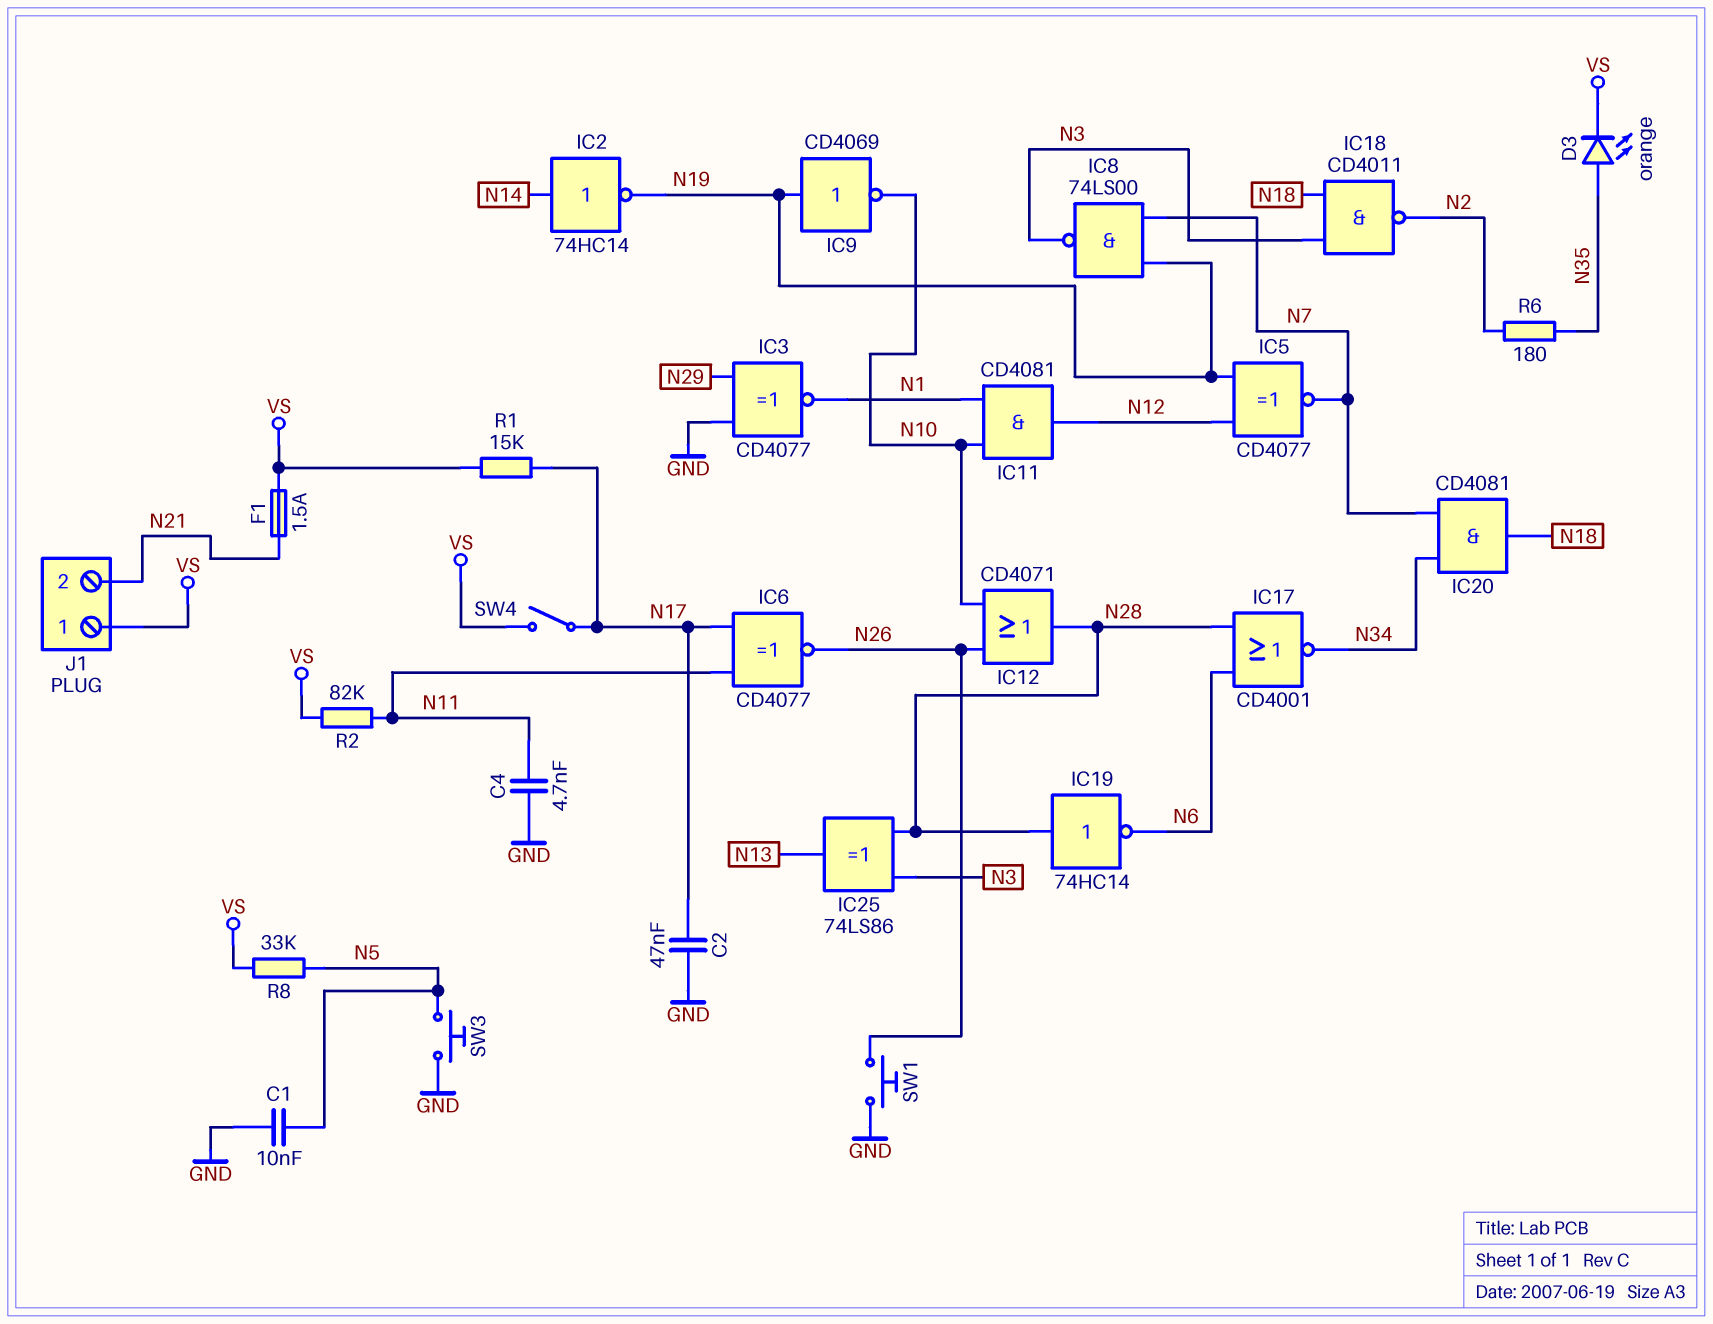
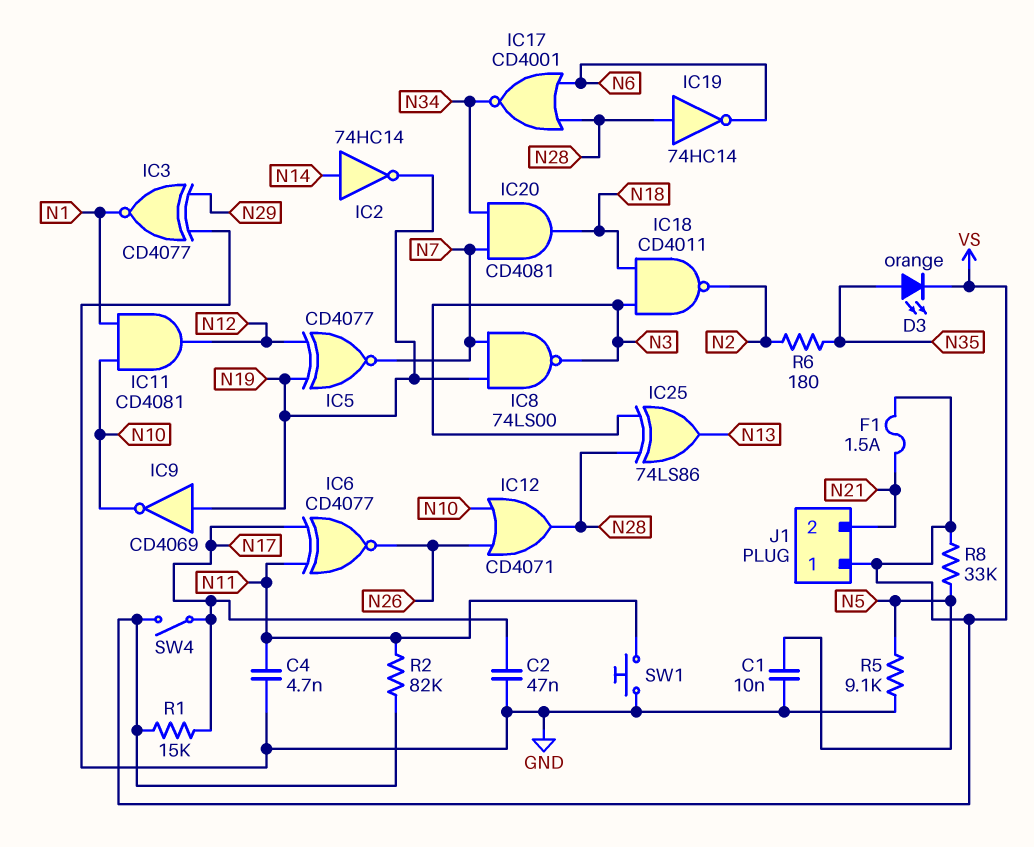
R5: none -> 9.1k (GND, N5)
SW1: button (GND, N26) -> button (GND, N11)
SW3: button (GND, N5) -> none

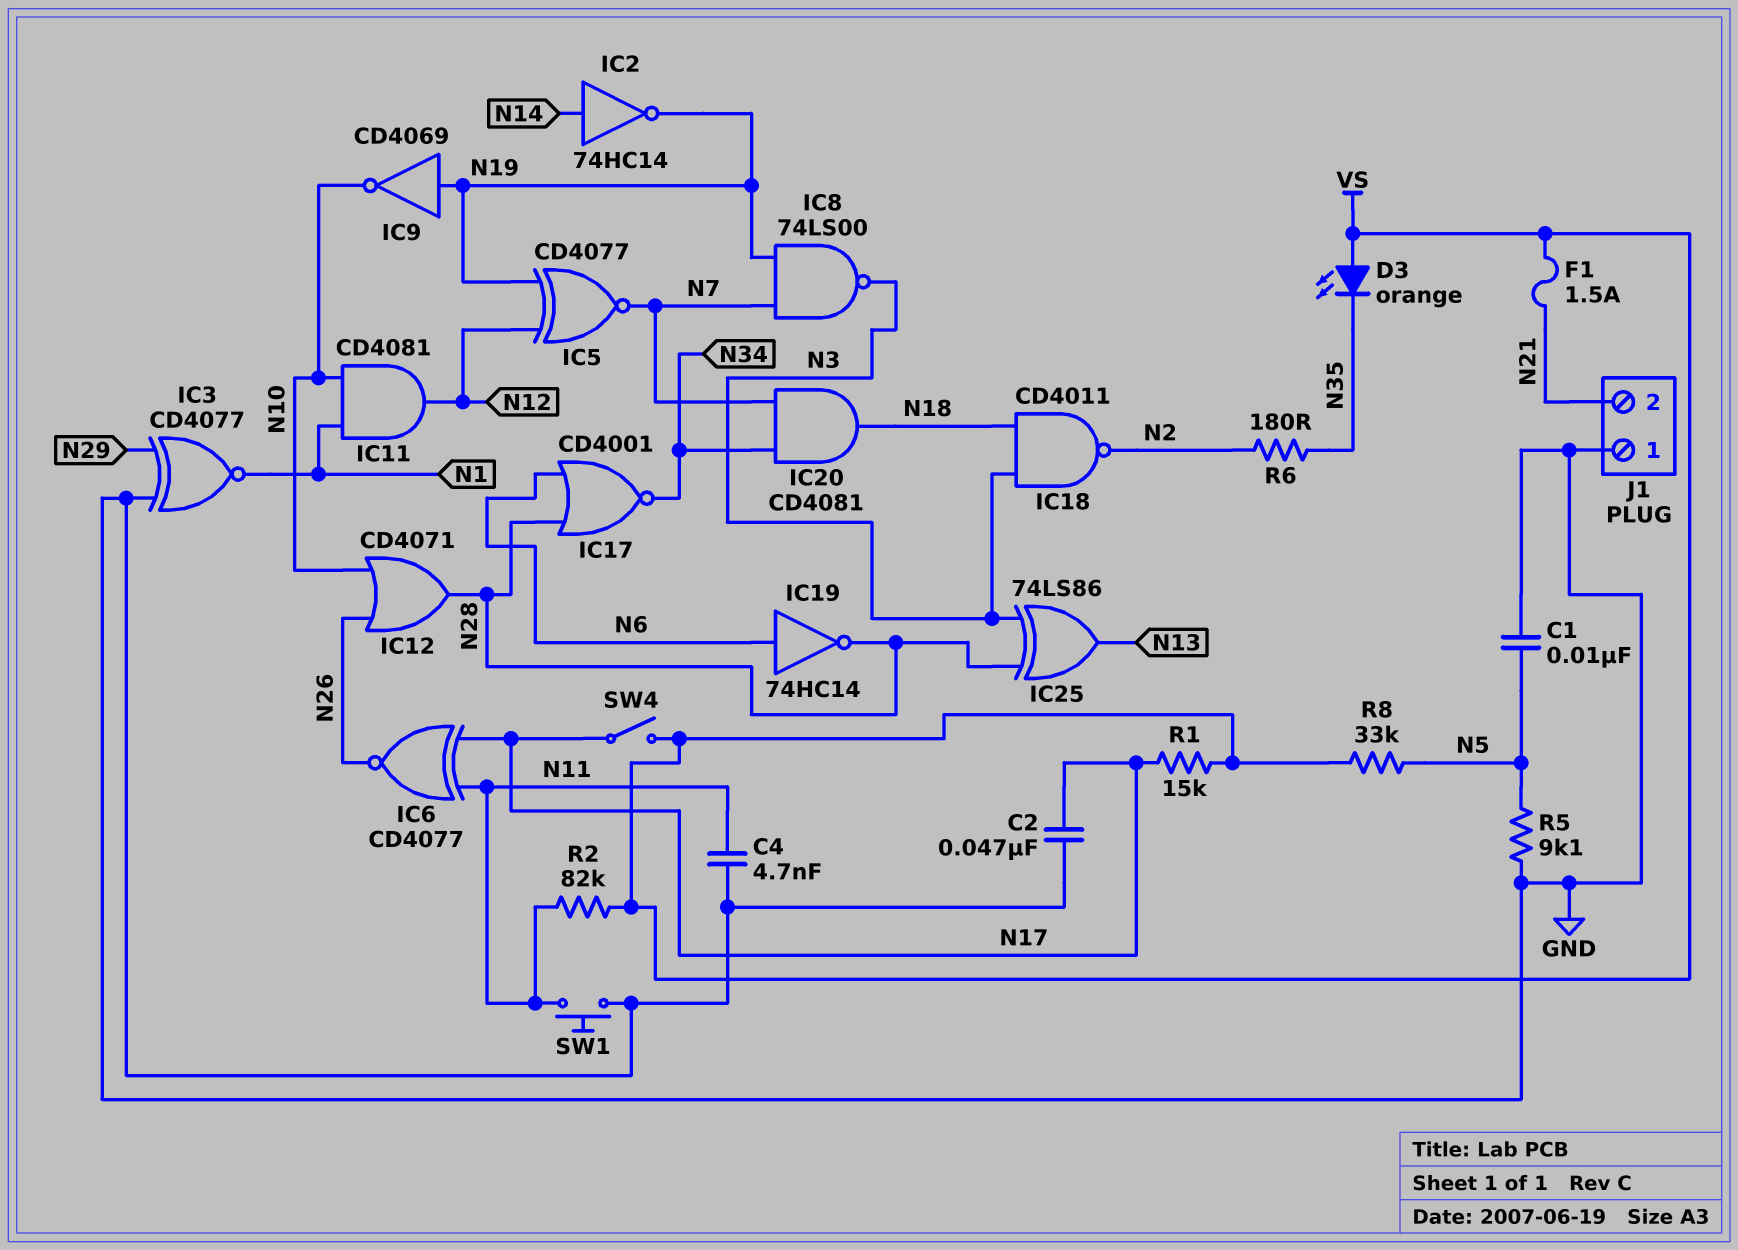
D3: LED orange (A N35, K VS) -> LED orange (A VS, K N35)
IC19: NOT 74HC14 (in N28, out N6) -> NOT 74HC14 (in N6, out N28)
J1 pin 1: VS -> GND

